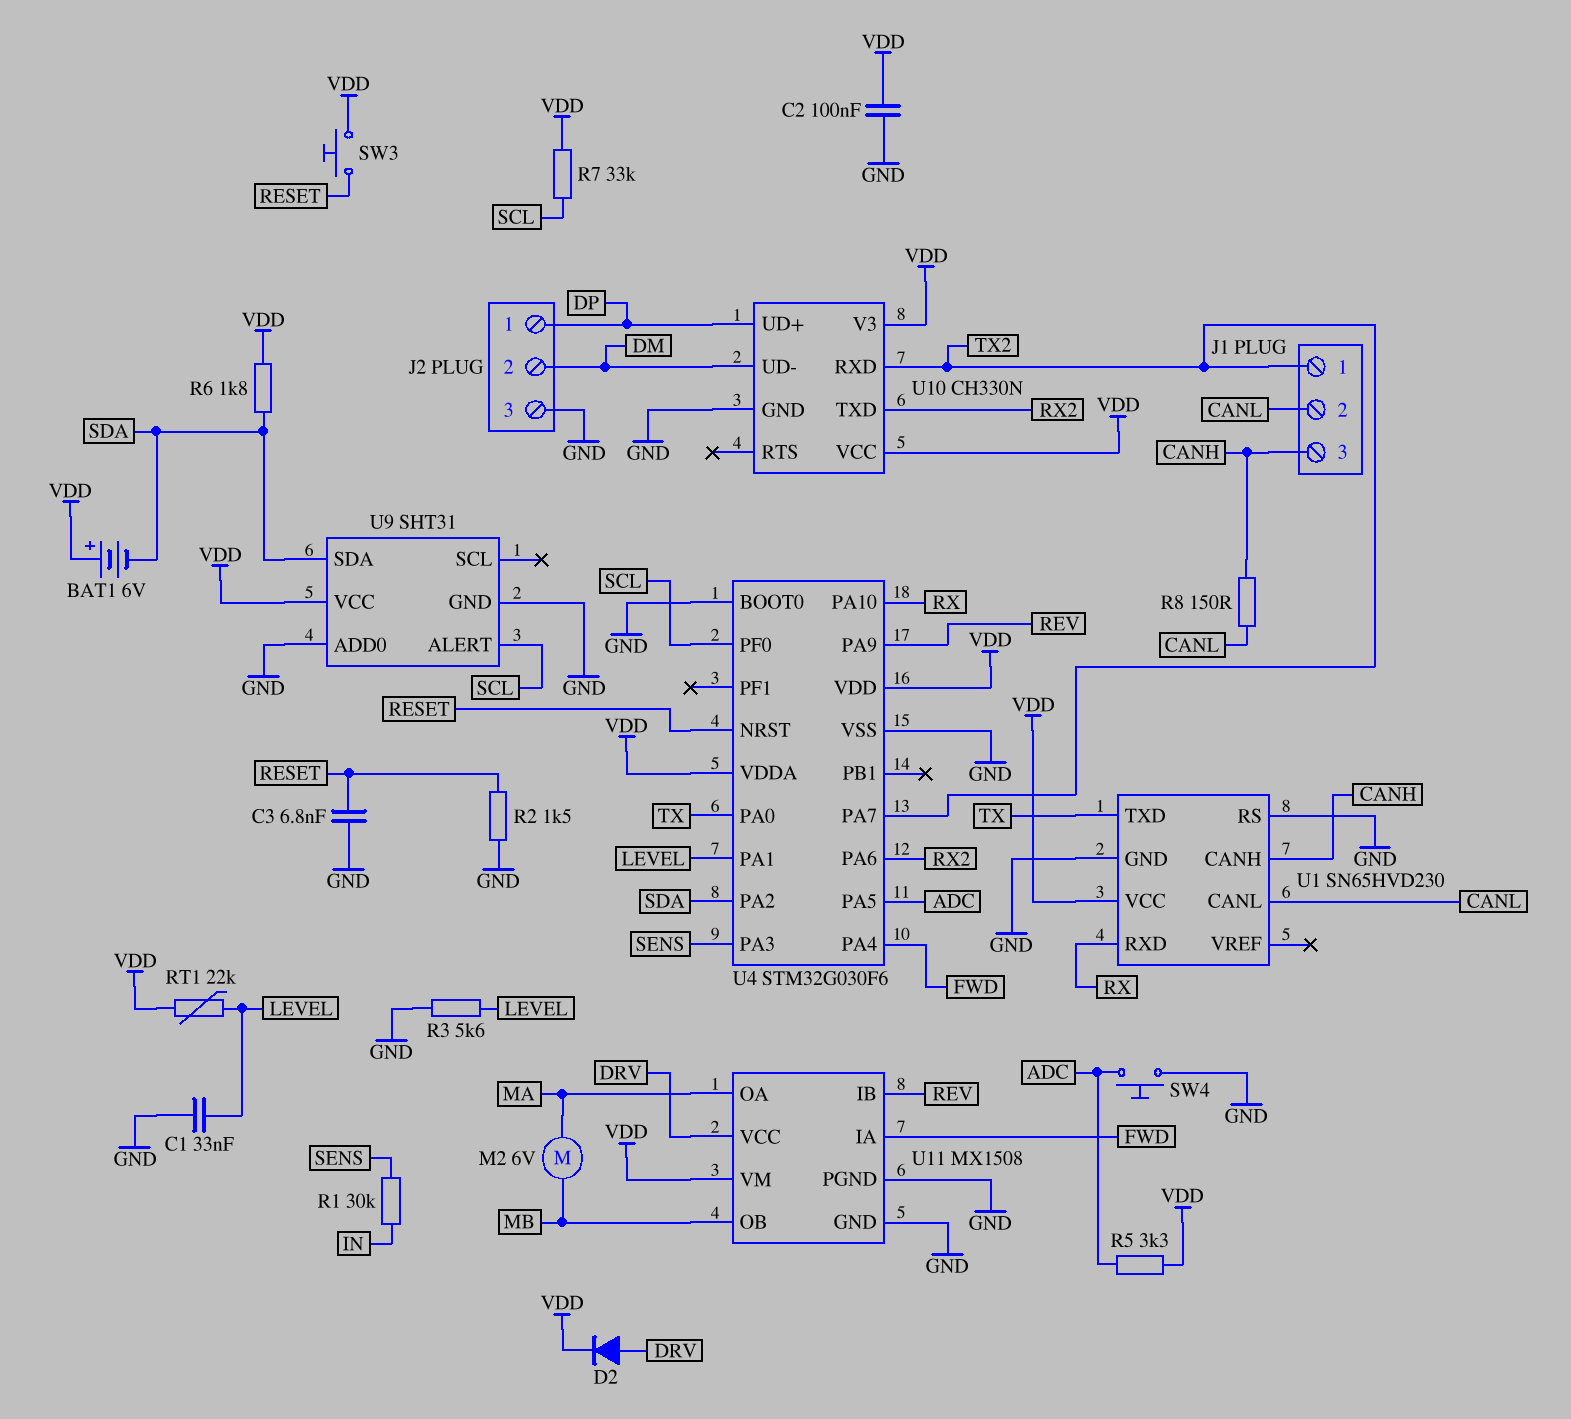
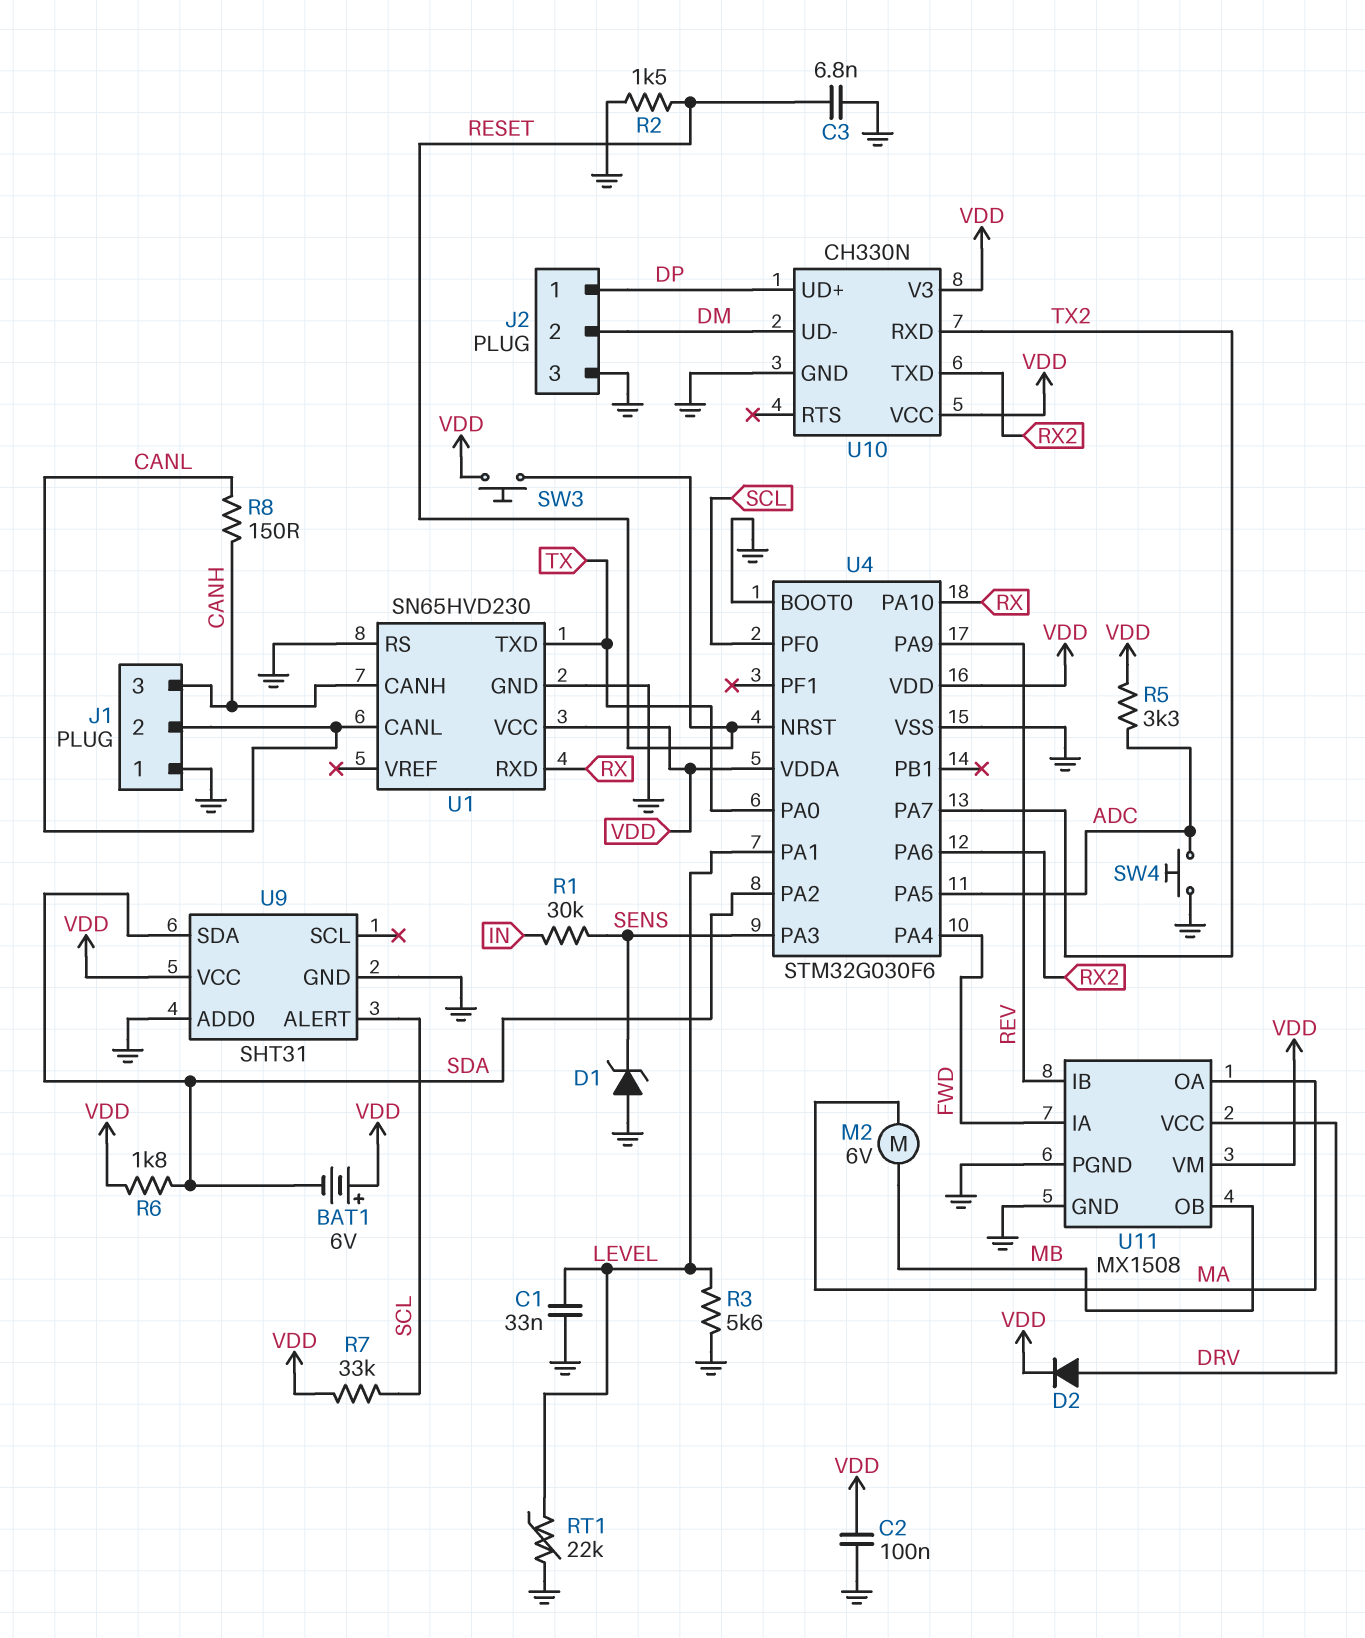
D1: none -> zener (A GND, K SENS)
J1 pin 1: TX2 -> GND
RT1: 22k (LEVEL, VDD) -> 22k (GND, LEVEL)

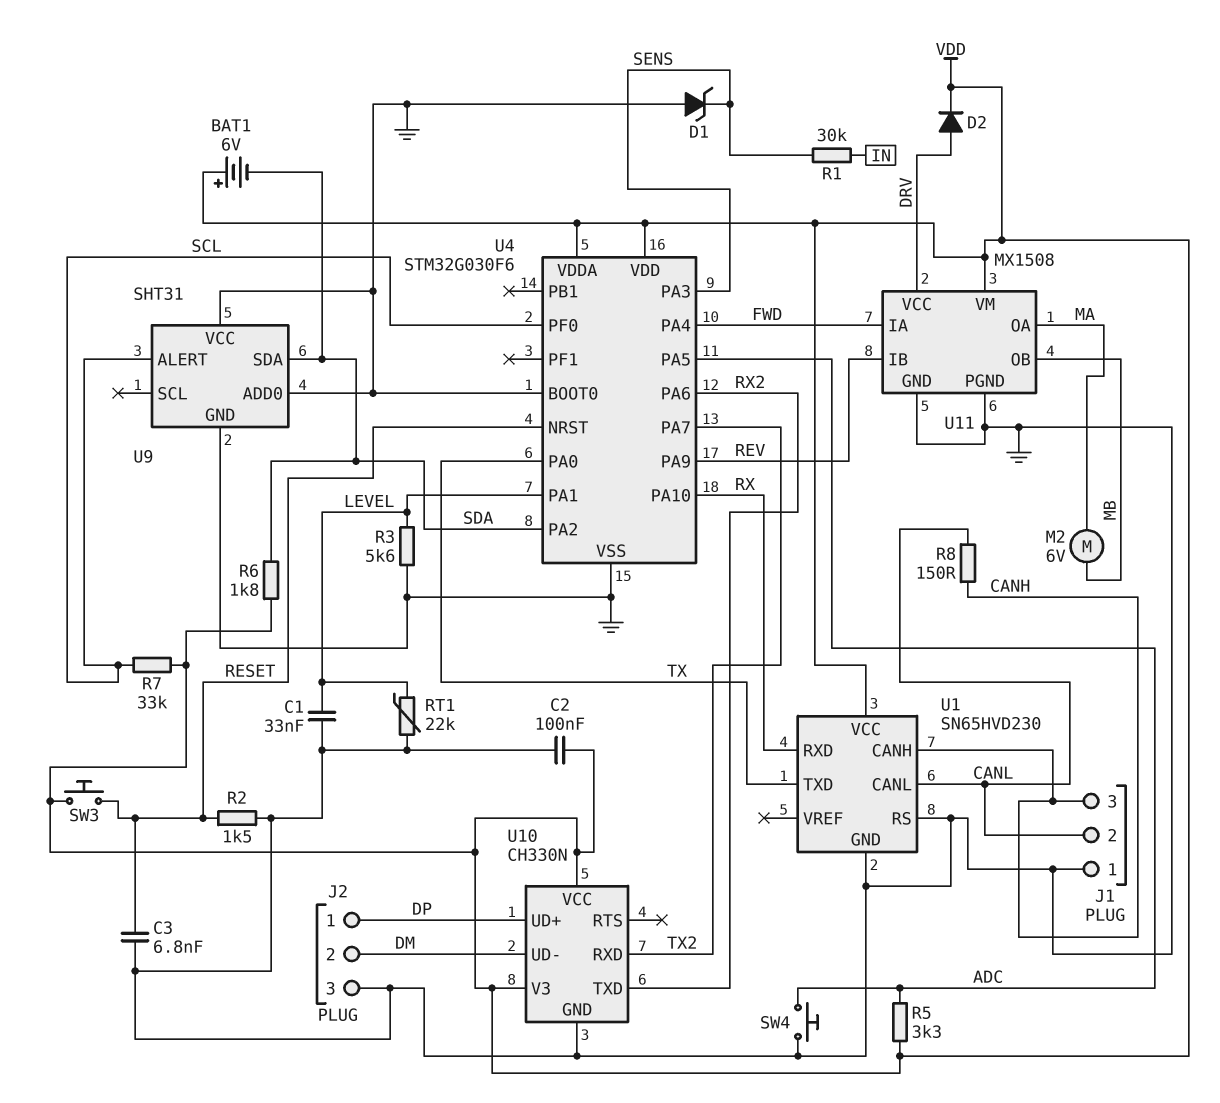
U9 pin VCC: VDD -> GND

